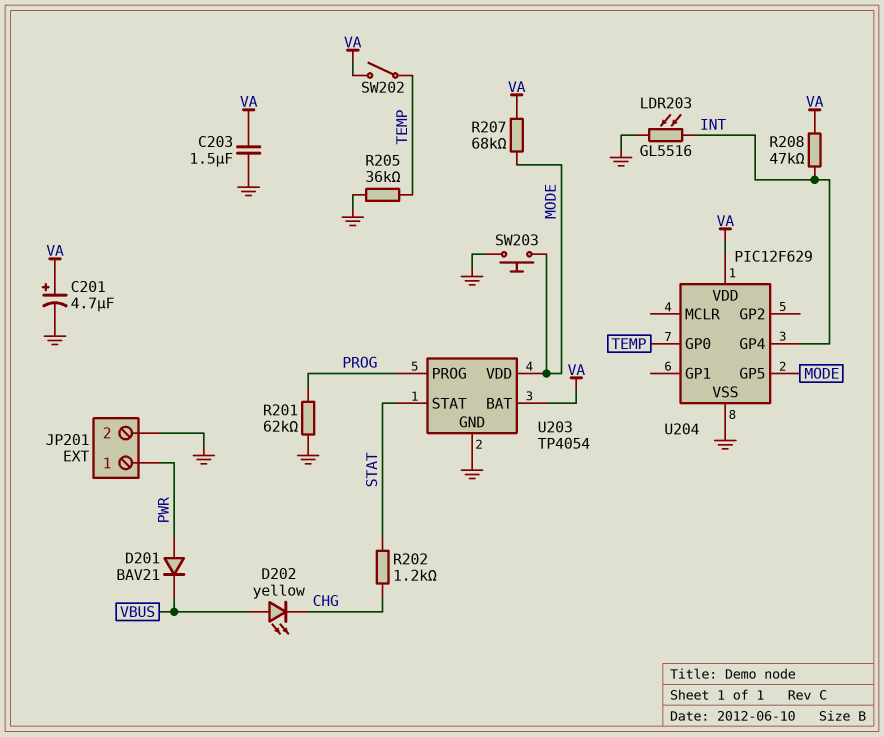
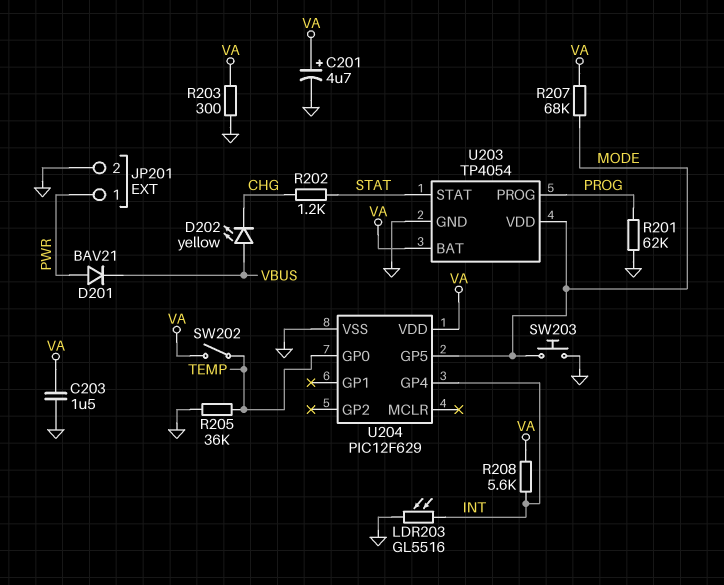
R203: none -> 300 (GND, VA)
R208: 47k (INT, VA) -> 5.6k (INT, VA)

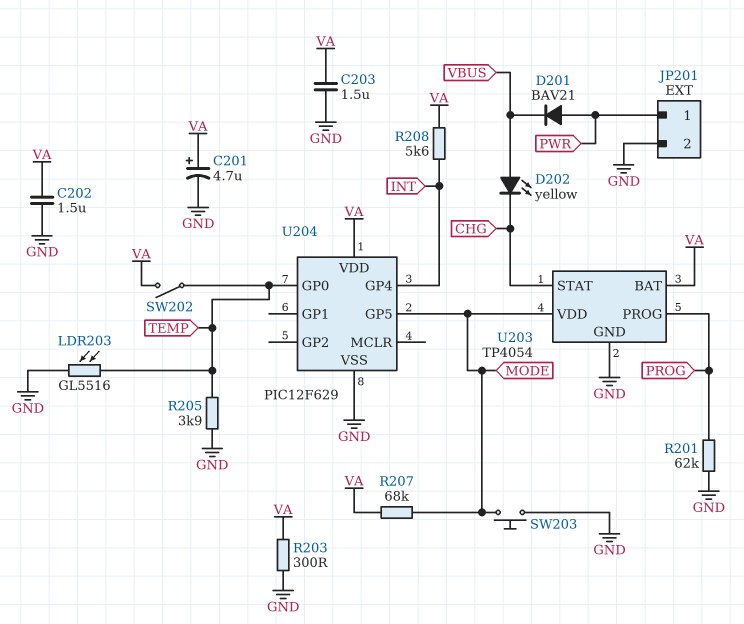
C202: none -> 1.5uF (GND, VA)
LDR203: GL5516 (GND, INT) -> GL5516 (GND, TEMP)
R202: 1.2k (CHG, STAT) -> none
R205: 36k (GND, TEMP) -> 3.9k (GND, TEMP)
U203 pin STAT: STAT -> CHG

